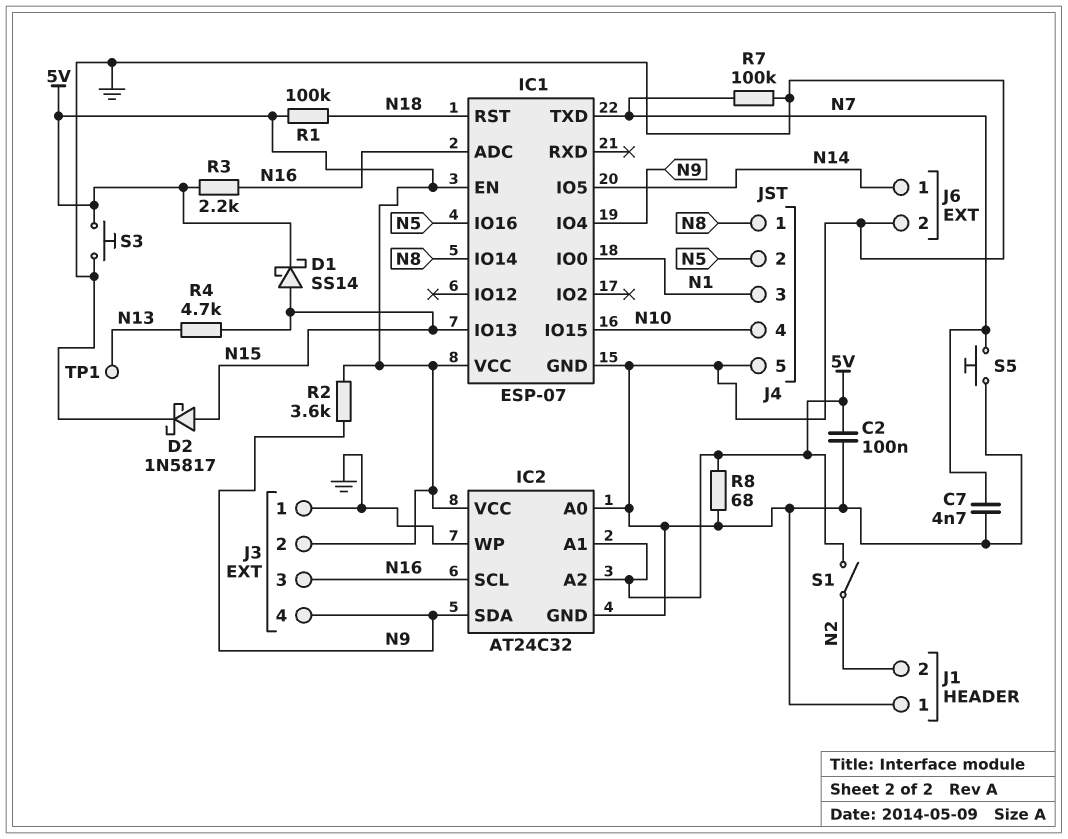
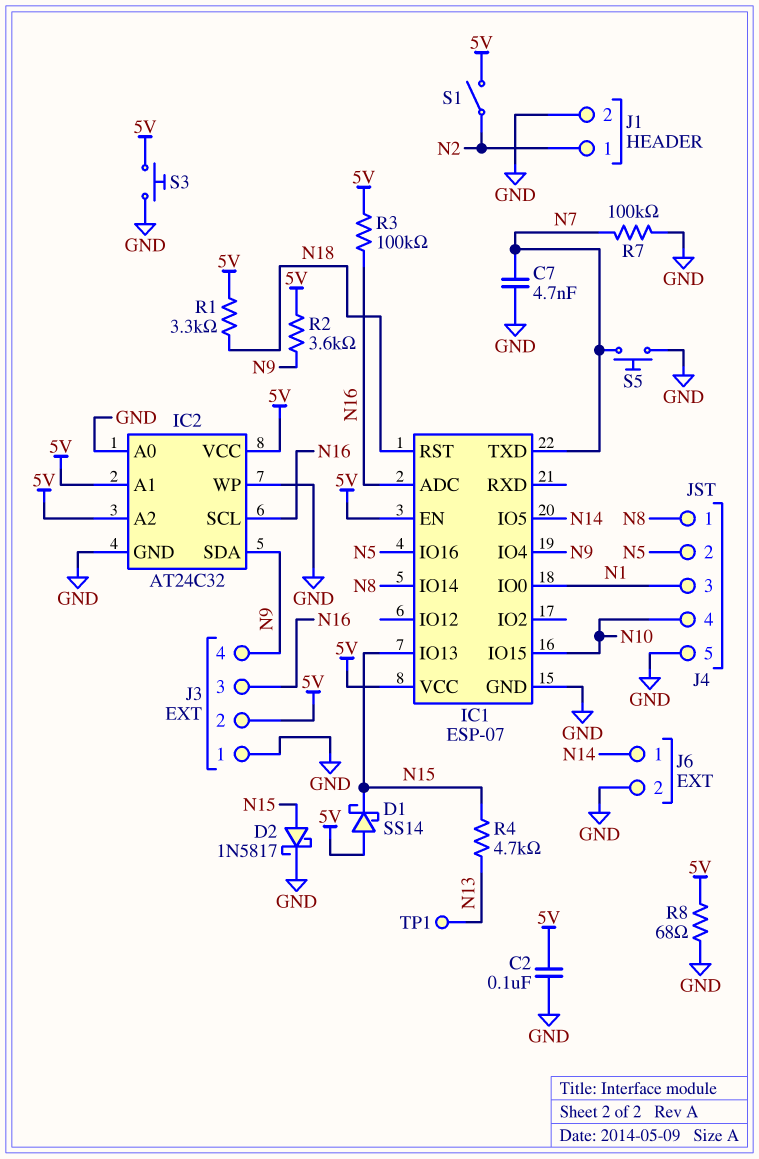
D1: schottky SS14 (A N15, K 5V) -> schottky SS14 (A 5V, K N15)
J1 pin 1: GND -> N2
J1 pin 2: N2 -> GND
R1: 100k (5V, N18) -> 3.3k (5V, N18)
R3: 2.2k (5V, N16) -> 100k (5V, N16)

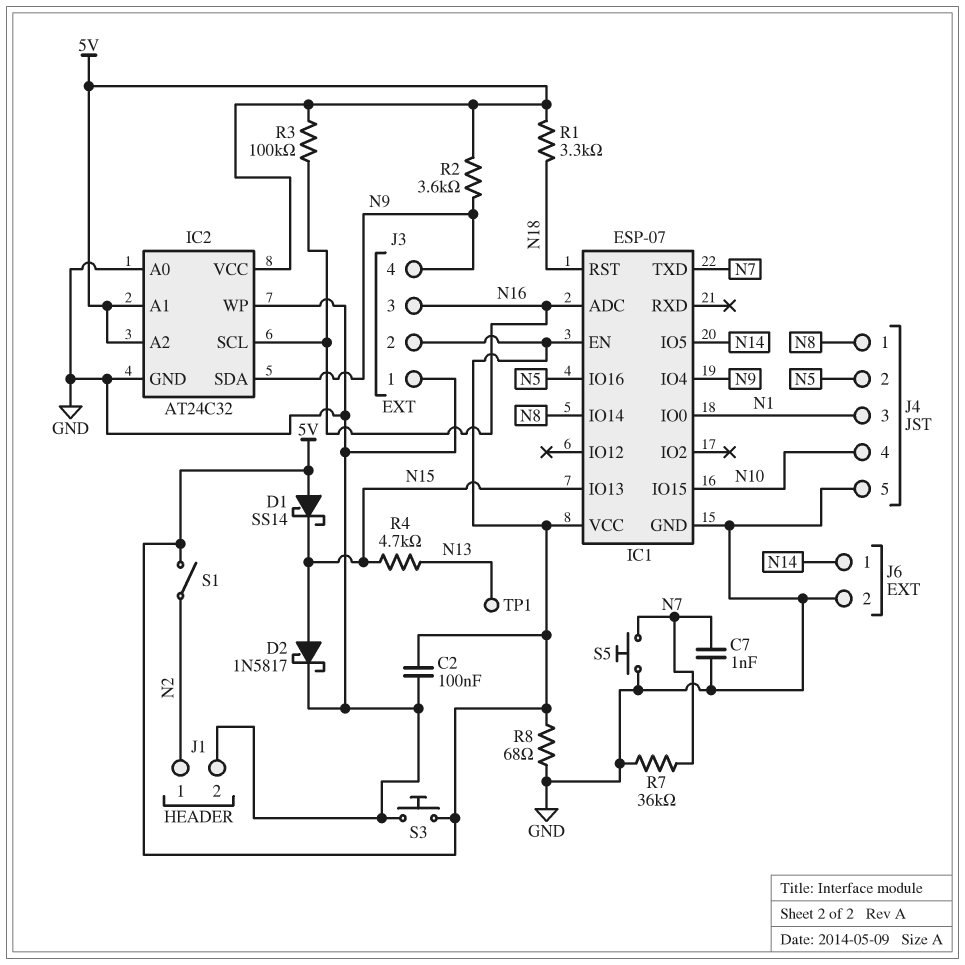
C7: 4.7nF (GND, N7) -> 1nF (GND, N7)
R7: 100k (GND, N7) -> 36k (GND, N7)

